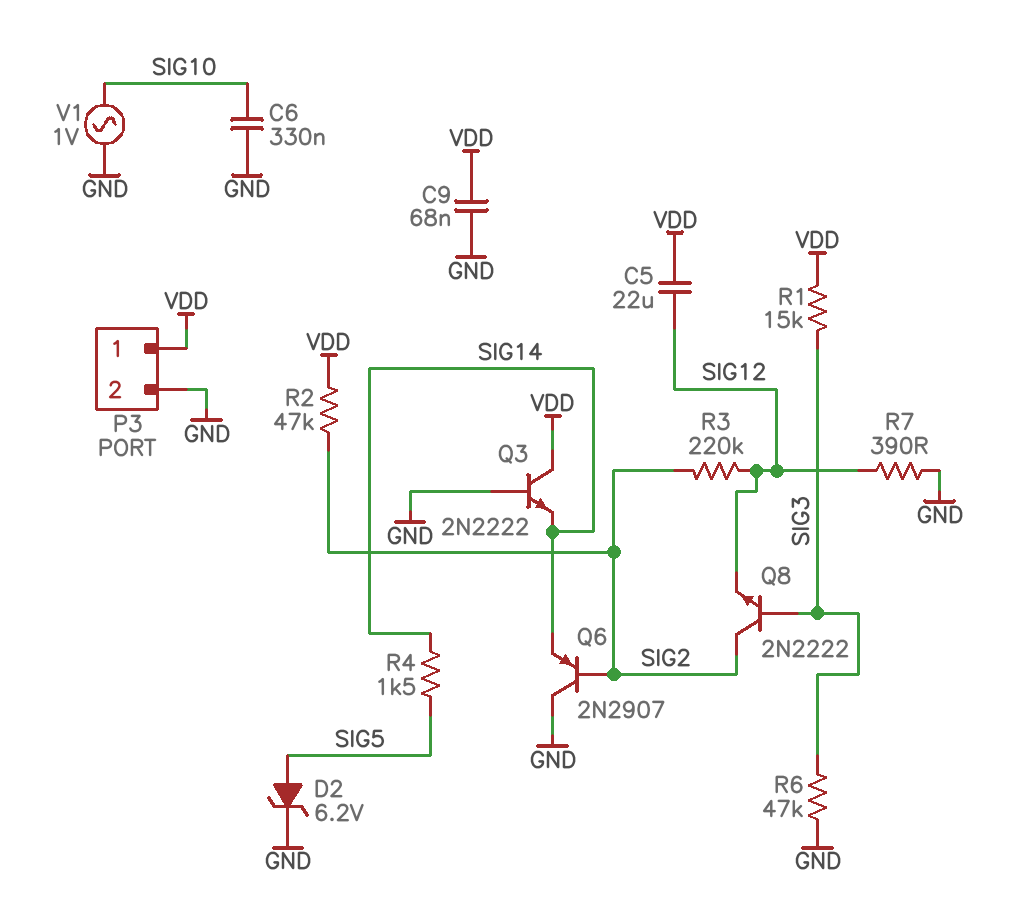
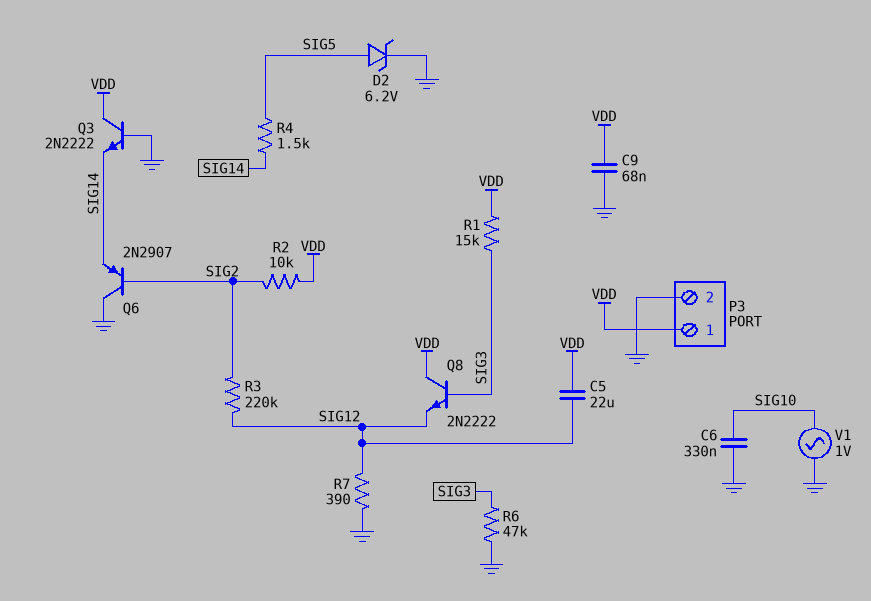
Q8: NPN 2N2222 (B SIG3, C SIG2, E SIG12) -> NPN 2N2222 (B SIG3, C VDD, E SIG12)
R2: 47k (SIG2, VDD) -> 10k (SIG2, VDD)

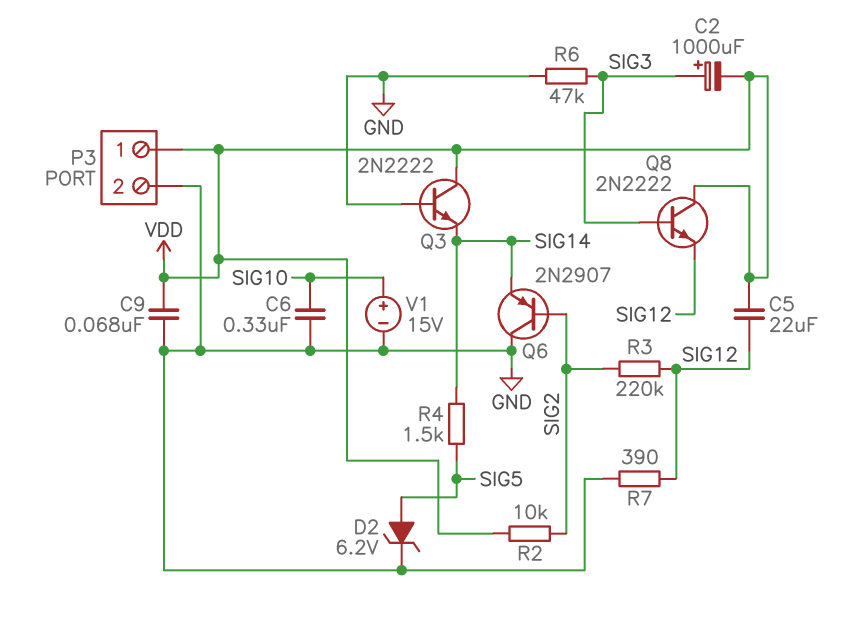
C2: none -> 1000uF (plus SIG3, minus VDD)
R1: 15k (SIG3, VDD) -> none
V1: AC 1V (GND, SIG10) -> 15V (plus SIG10, minus GND)

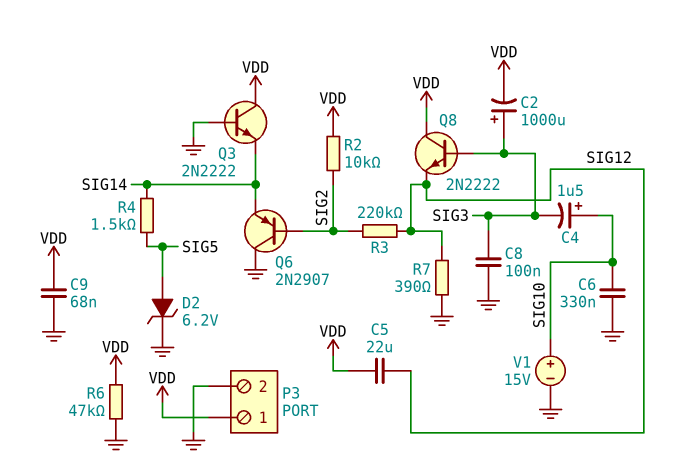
C4: none -> 1.5uF (plus SIG10, minus SIG3)
C8: none -> 100nF (GND, SIG3)
R6: 47k (GND, SIG3) -> 47k (GND, VDD)

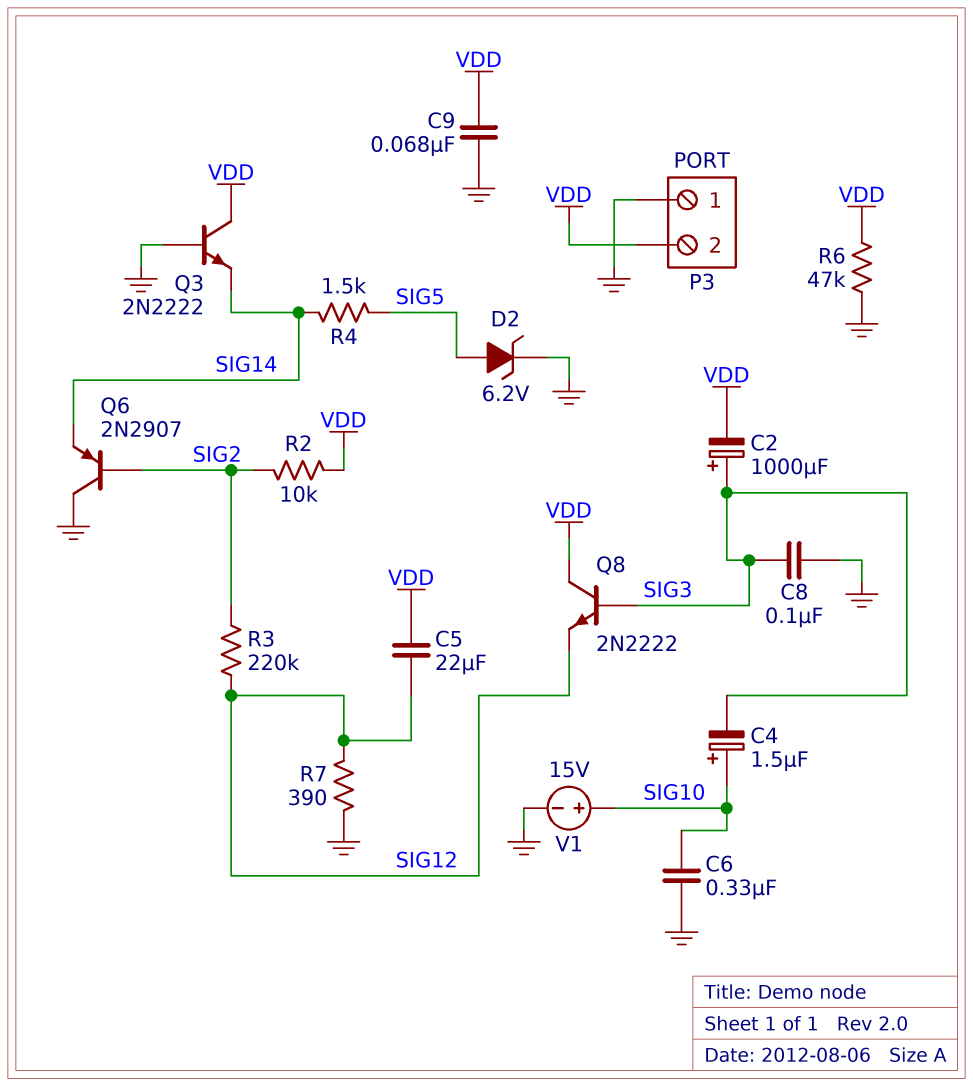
P3 pin 1: VDD -> GND
P3 pin 2: GND -> VDD

